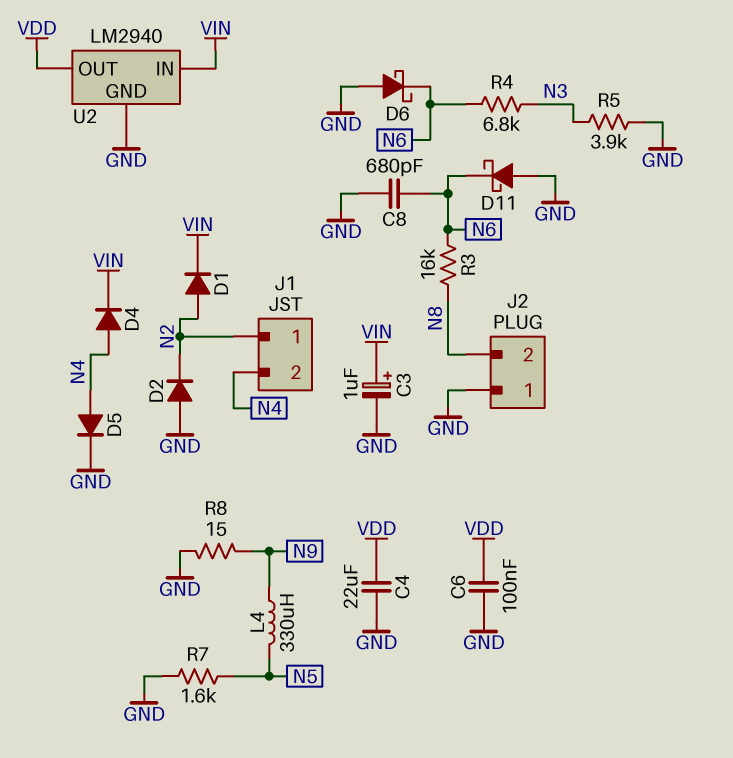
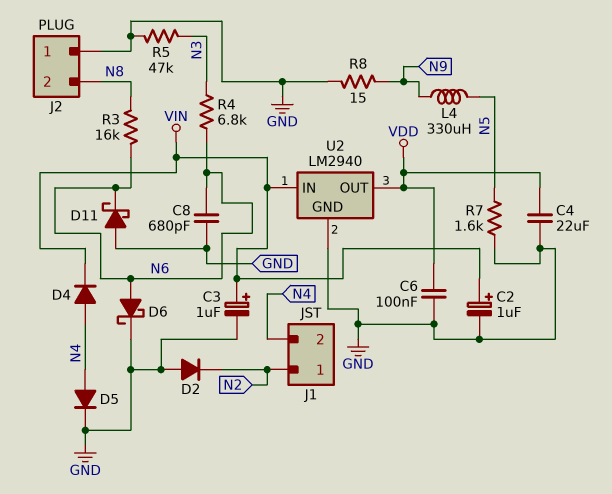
C2: none -> 1uF (plus VIN, minus GND)
D1: diode (A N2, K VIN) -> none
D6: schottky (A GND, K N6) -> schottky (A N6, K GND)
R5: 3.9k (GND, N3) -> 47k (GND, N3)

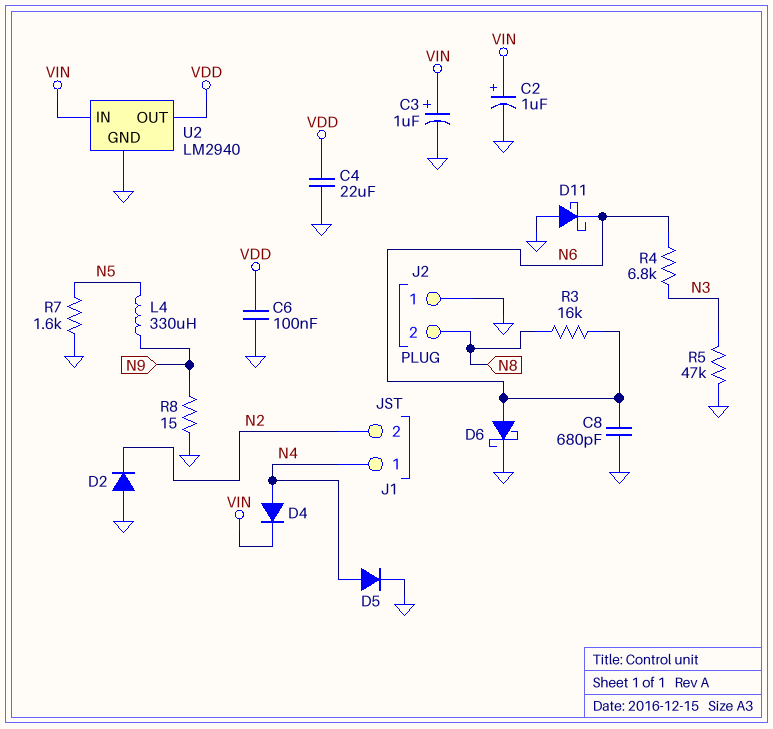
J1 pin 1: N2 -> N4
J1 pin 2: N4 -> N2

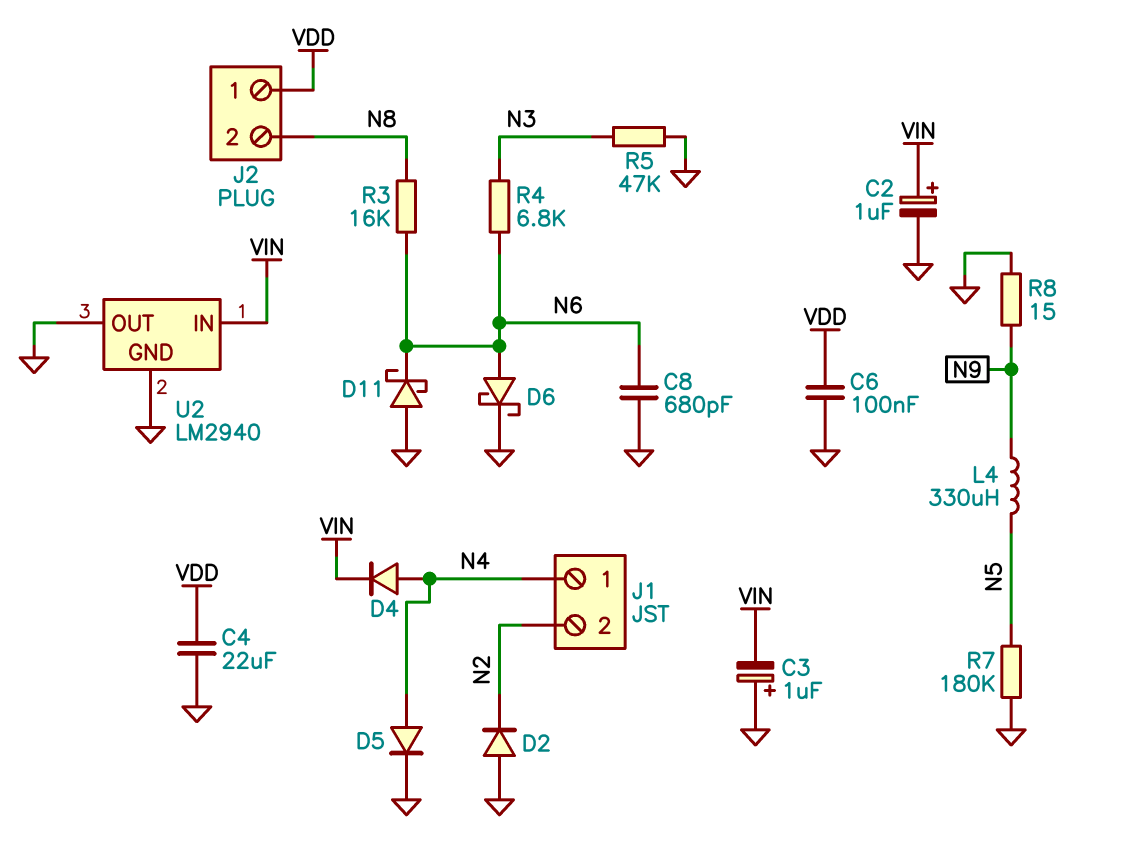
C3: 1uF (plus VIN, minus GND) -> 1uF (plus GND, minus VIN)
J2 pin 1: GND -> VDD
R7: 1.6k (GND, N5) -> 180k (GND, N5)
U2 pin OUT: VDD -> GND

